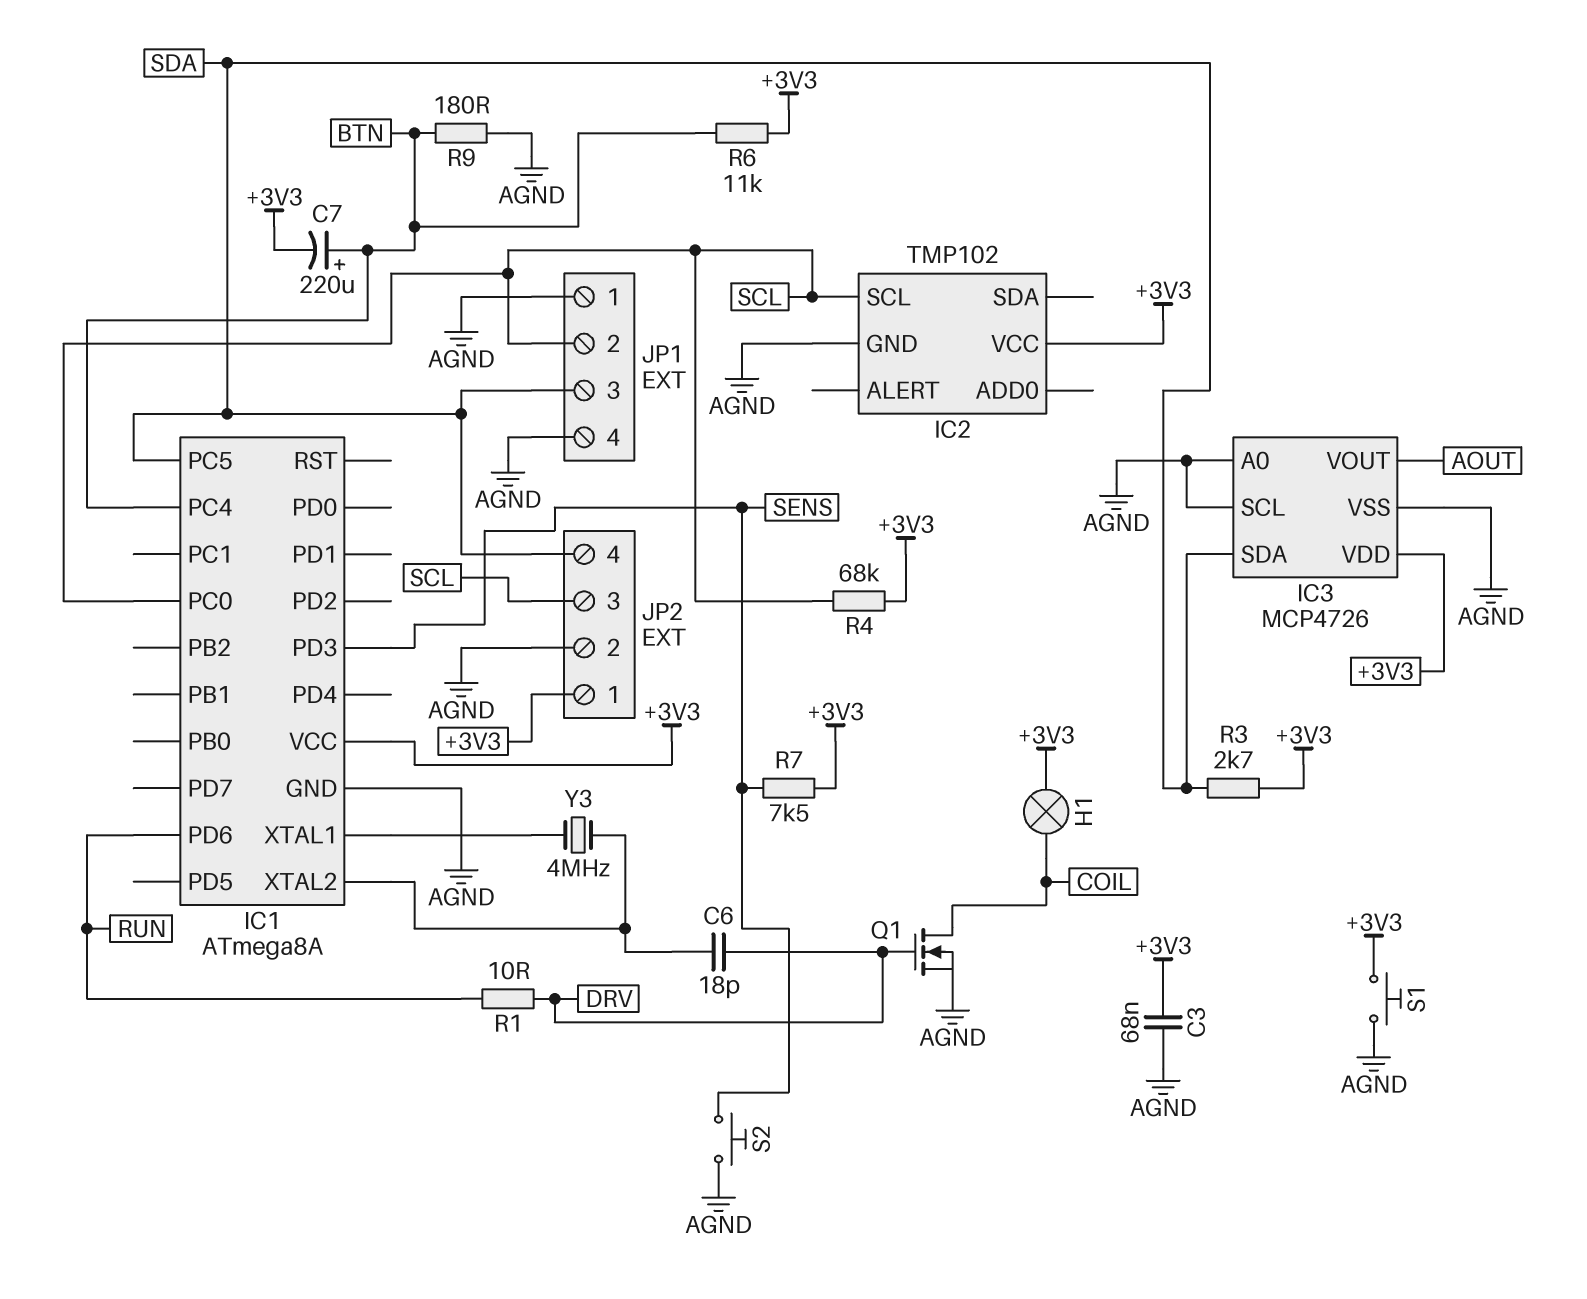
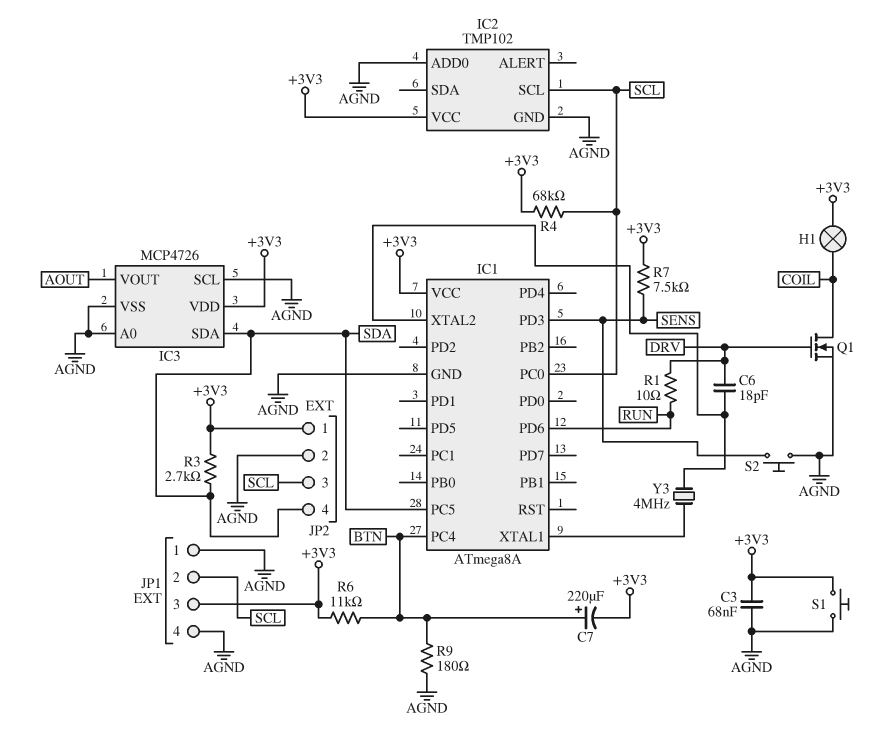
IC2 pin ADD0: none -> AGND
JP1 pin 3: SDA -> +3V3

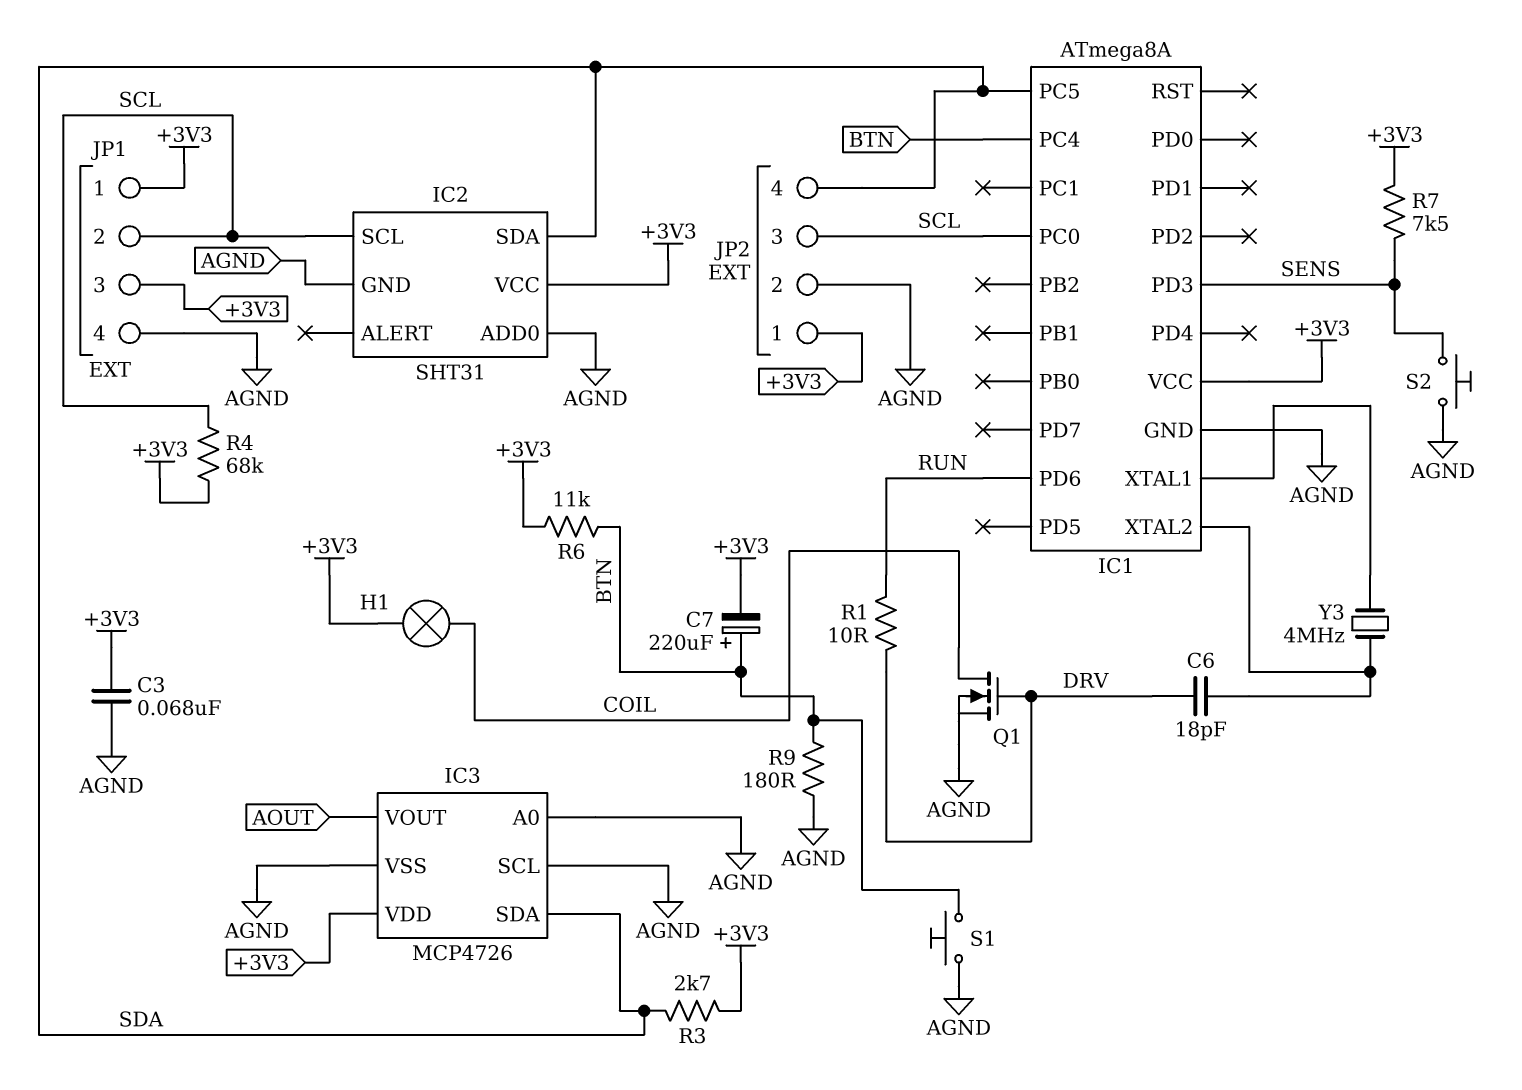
IC2: TMP102 -> SHT31
IC2 pin SDA: none -> SDA
JP1 pin 1: AGND -> +3V3
S1: button (+3V3, AGND) -> button (AGND, BTN)

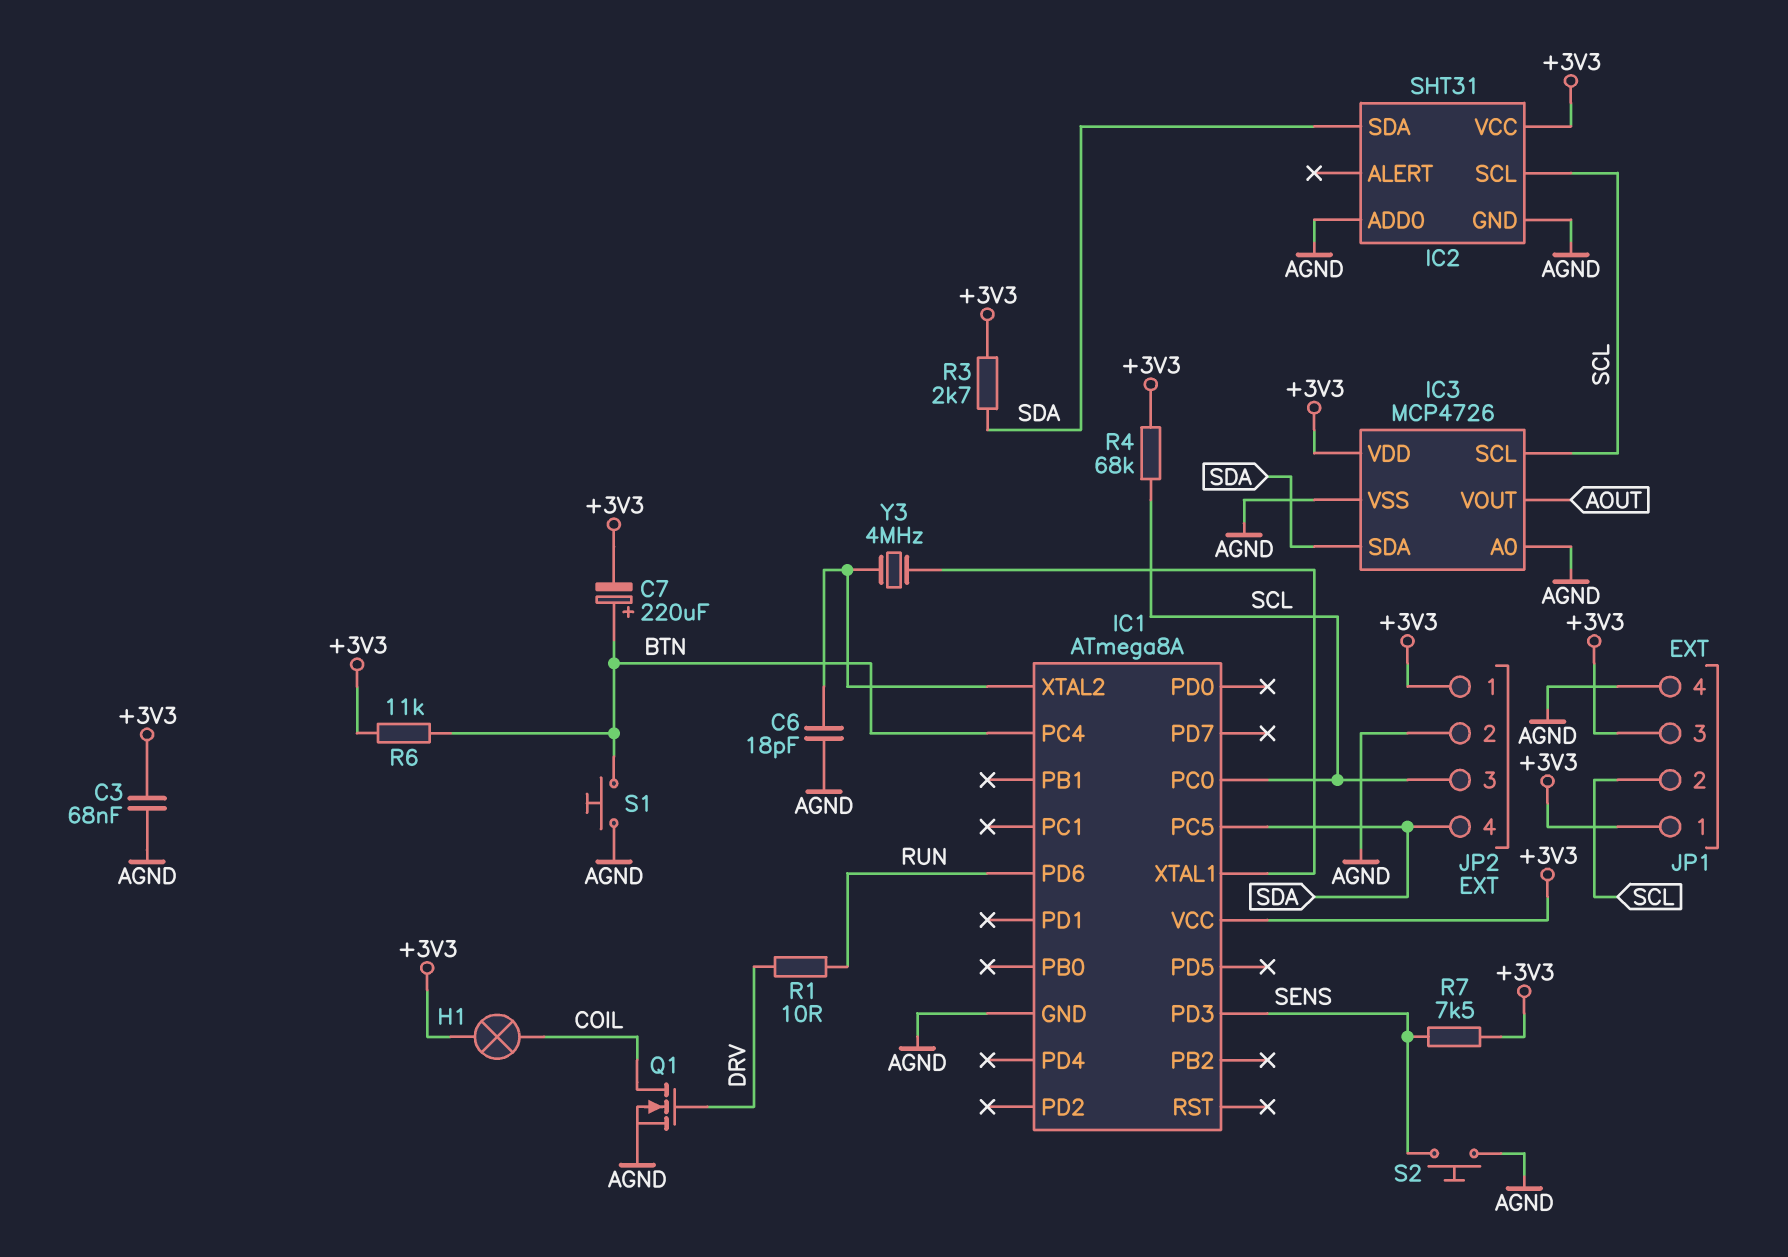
C6: 18pF (DRV, IC1/XTAL2) -> 18pF (AGND, IC1/XTAL2)
IC3 pin SCL: AGND -> SCL
R9: 180 (AGND, BTN) -> none

